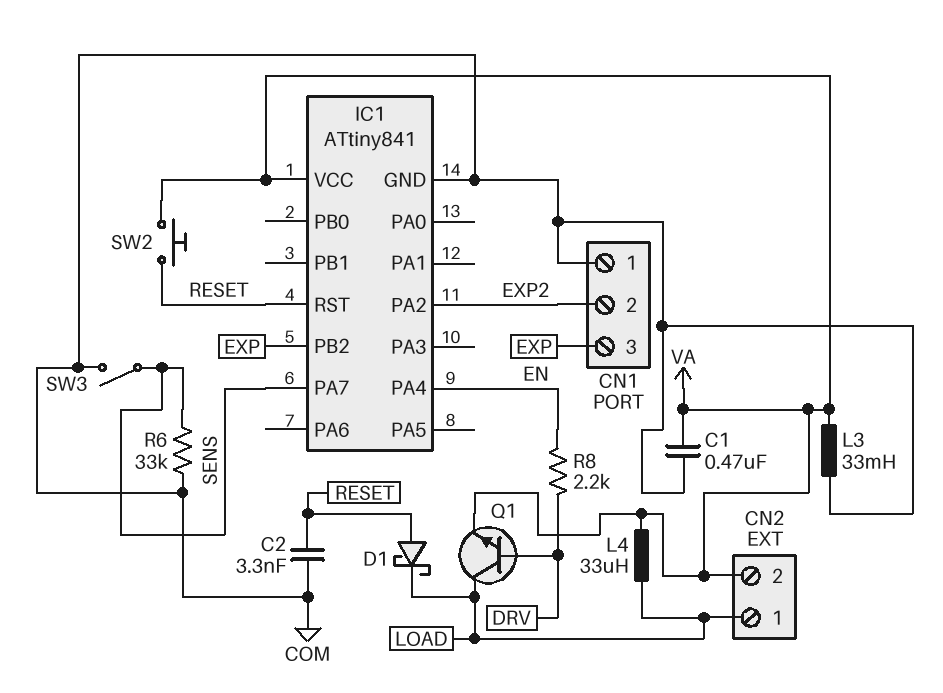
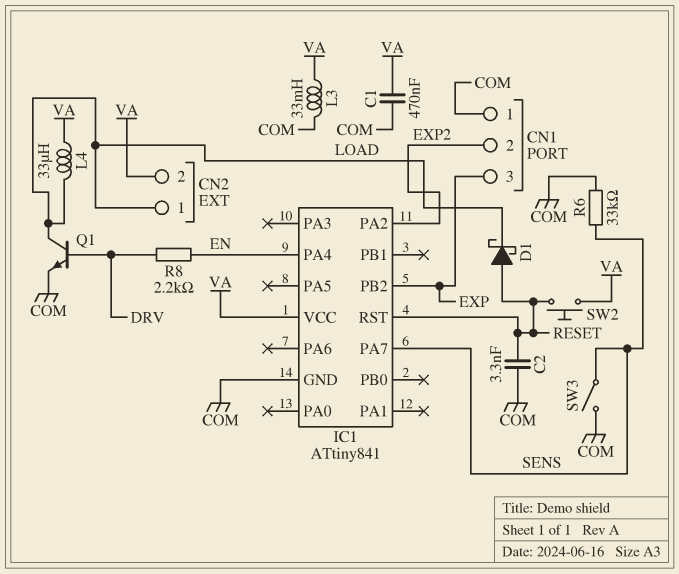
Q1: NPN (B DRV, C LOAD, E VA) -> NPN (B DRV, C LOAD, E COM)

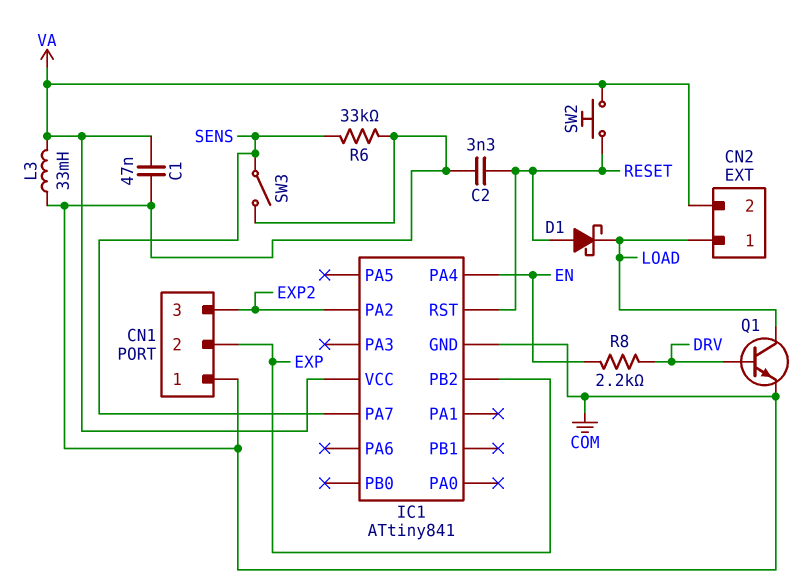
C1: 470nF (COM, VA) -> 47nF (COM, VA)
CN1 pin 2: EXP2 -> EXP
CN1 pin 3: EXP -> EXP2
L4: 33uH (LOAD, VA) -> none

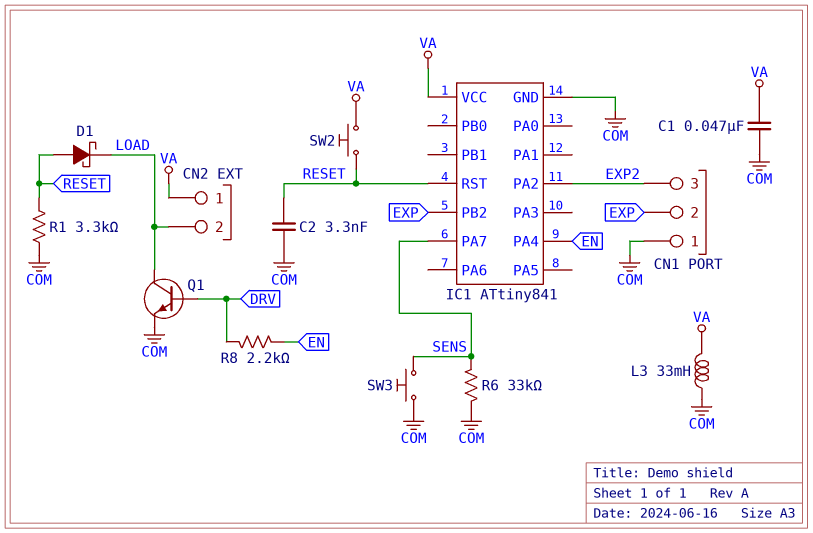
CN2 pin 1: LOAD -> VA
CN2 pin 2: VA -> LOAD
R1: none -> 3.3k (COM, RESET)
SW3: switch (COM, SENS) -> button (COM, SENS)

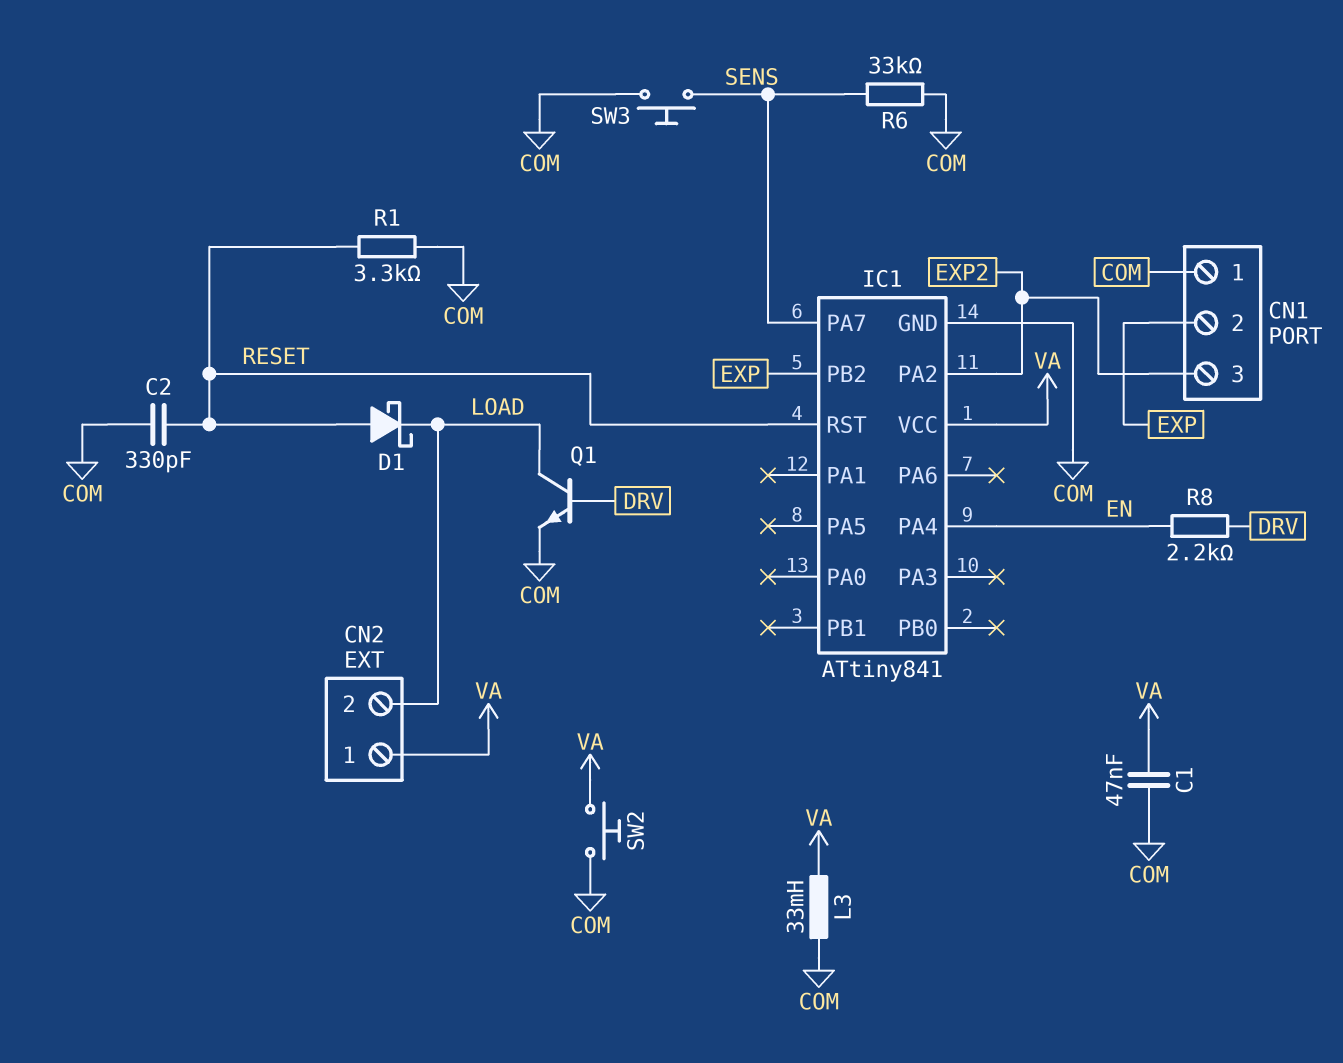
C2: 3.3nF (COM, RESET) -> 330pF (COM, RESET)
SW2: button (RESET, VA) -> button (COM, VA)

